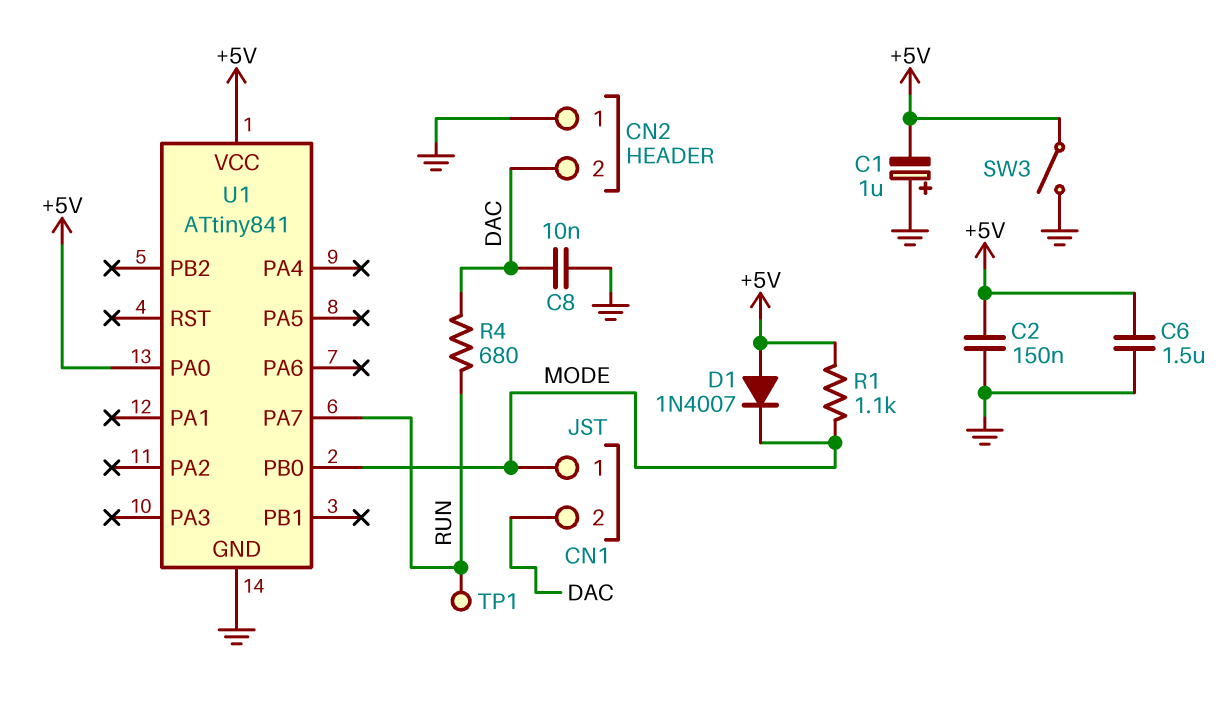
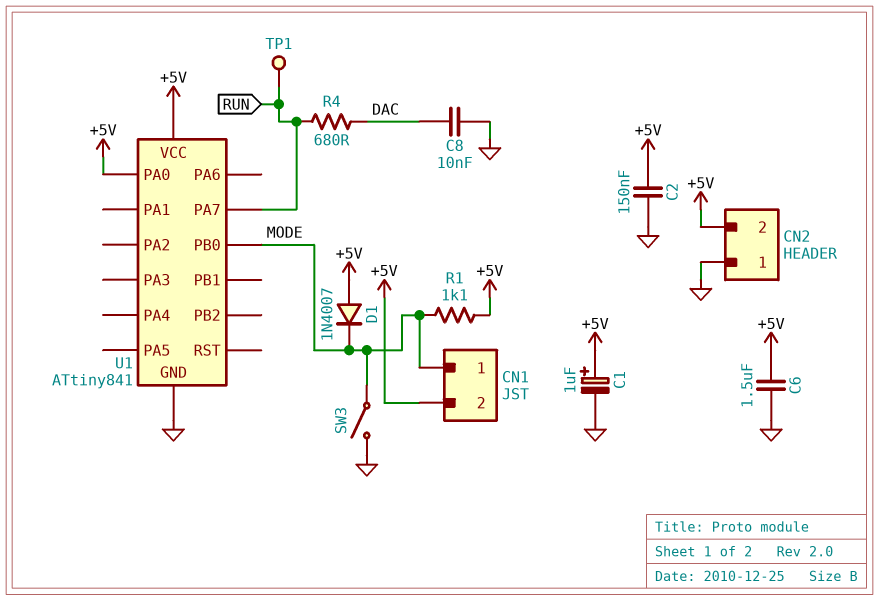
C1: 1uF (plus GND, minus +5V) -> 1uF (plus +5V, minus GND)
CN1 pin 2: DAC -> +5V
CN2 pin 2: DAC -> +5V
SW3: switch (+5V, GND) -> switch (GND, MODE)

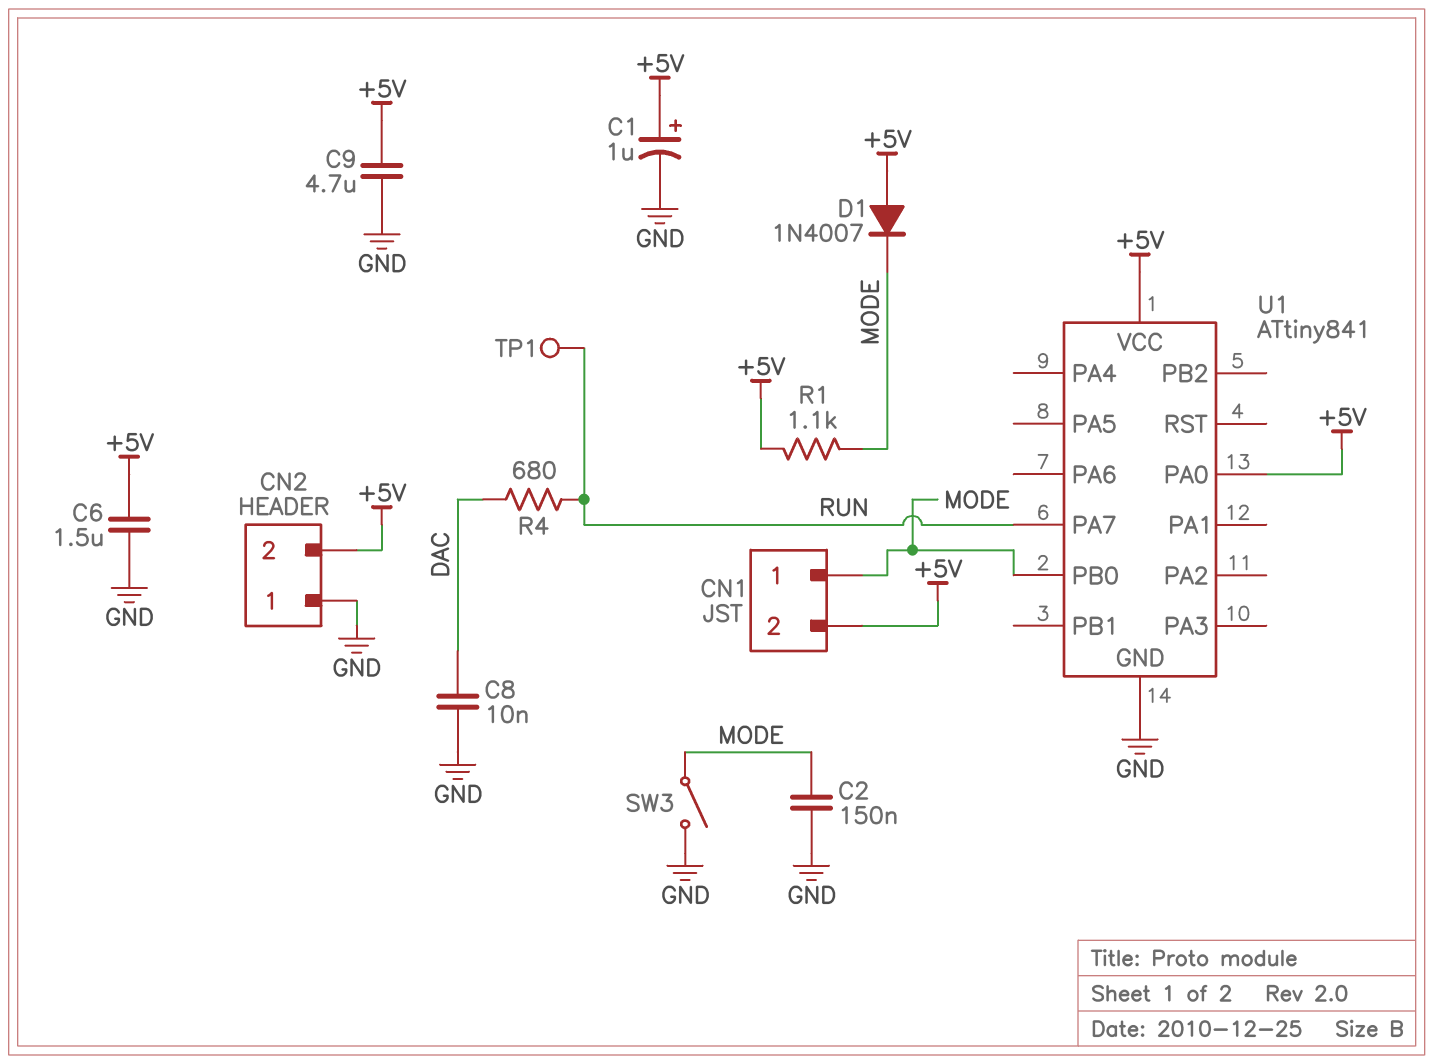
C2: 150nF (+5V, GND) -> 150nF (GND, MODE)
C9: none -> 4.7uF (+5V, GND)

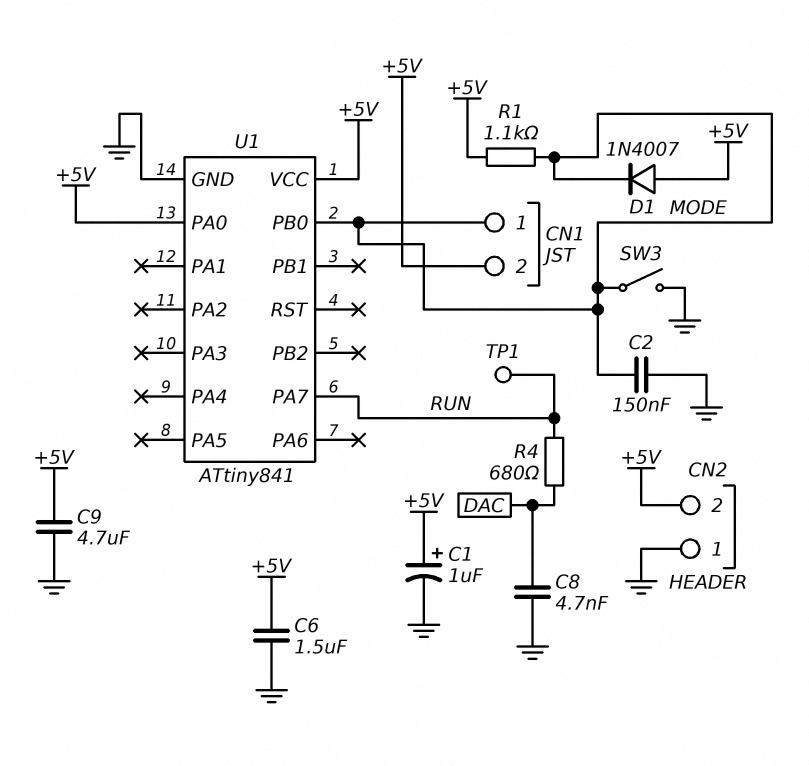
C8: 10nF (DAC, GND) -> 4.7nF (DAC, GND)

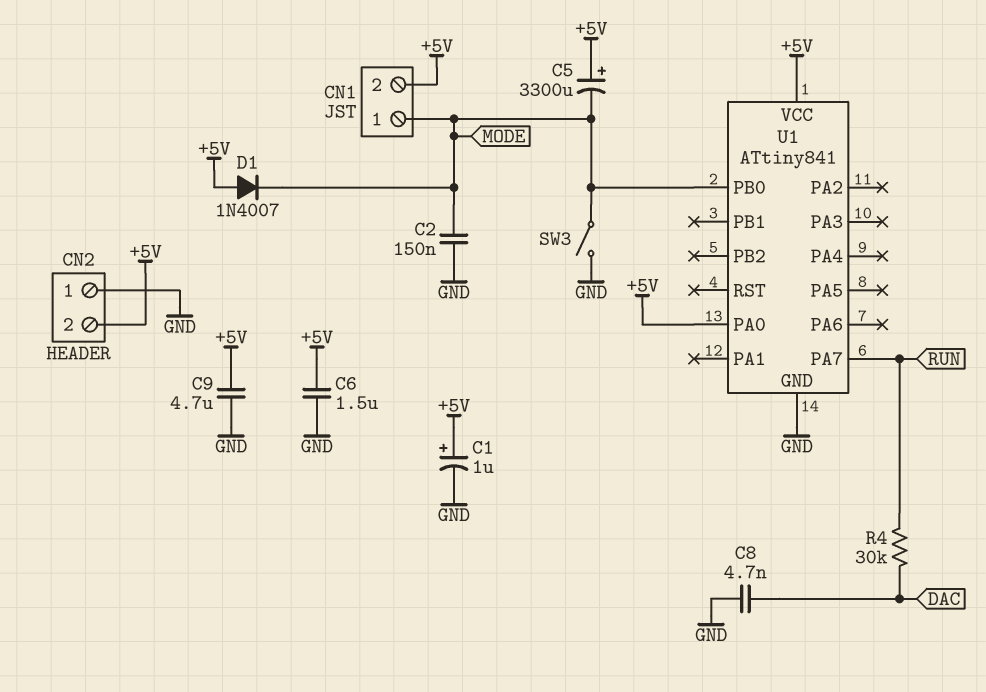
C5: none -> 3300uF (plus +5V, minus MODE)
R1: 1.1k (+5V, MODE) -> none
R4: 680 (DAC, RUN) -> 30k (DAC, RUN)
TP1: test point (RUN) -> none

